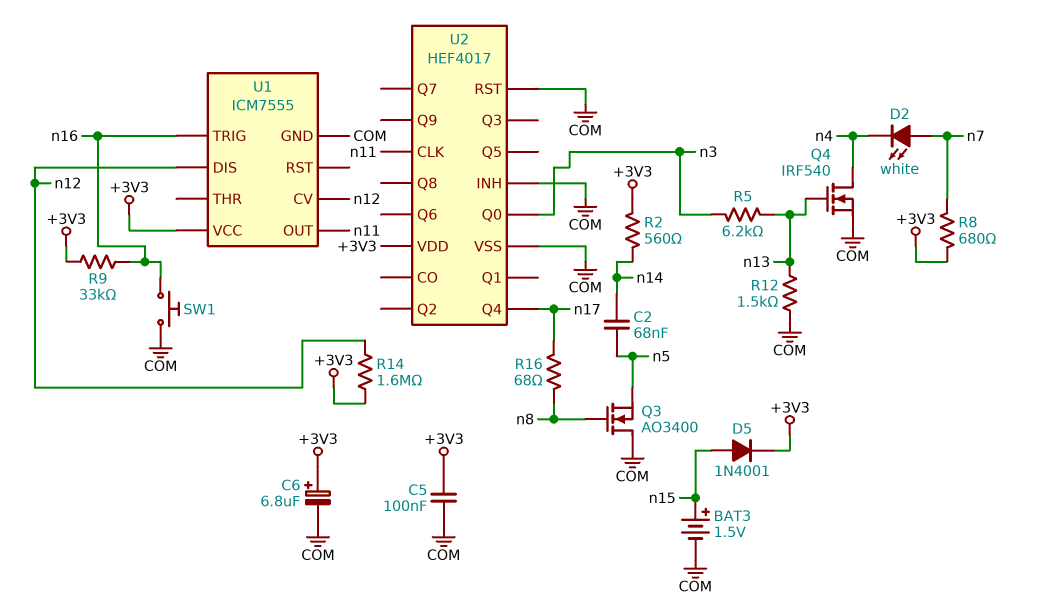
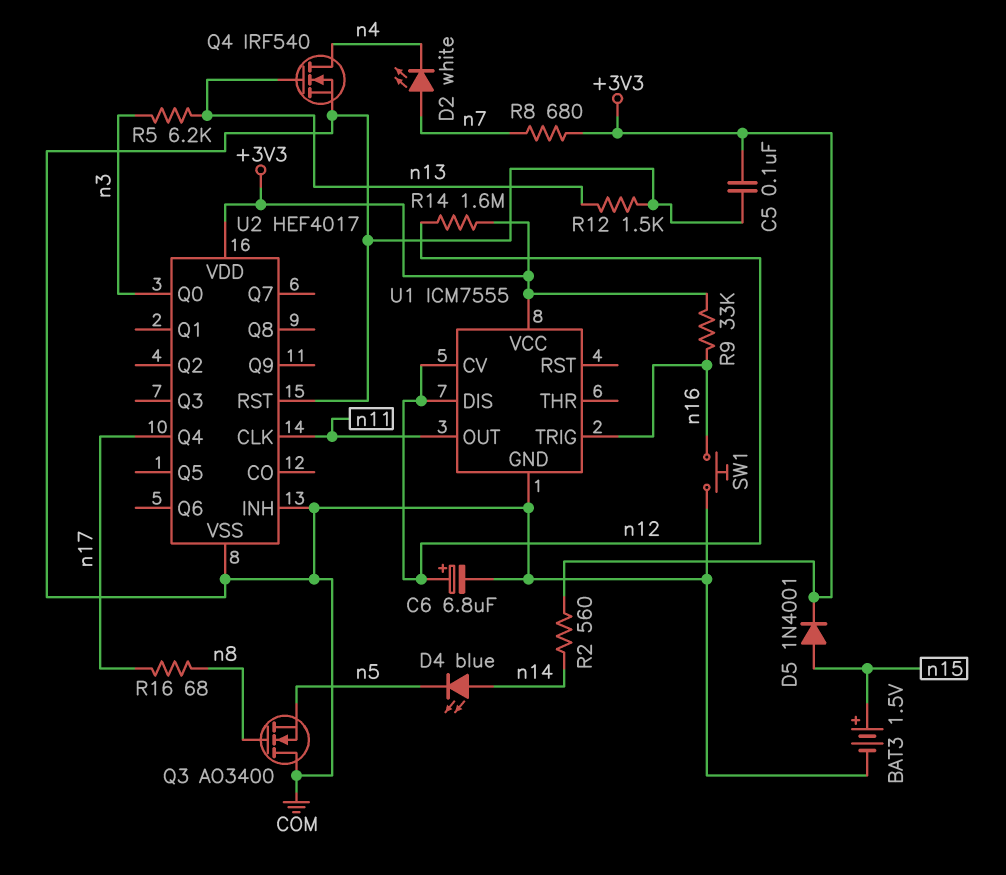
C2: 68nF (n5, n14) -> none
C6: 6.8uF (plus +3V3, minus COM) -> 6.8uF (plus n12, minus COM)
D4: none -> LED blue (A n14, K n5)

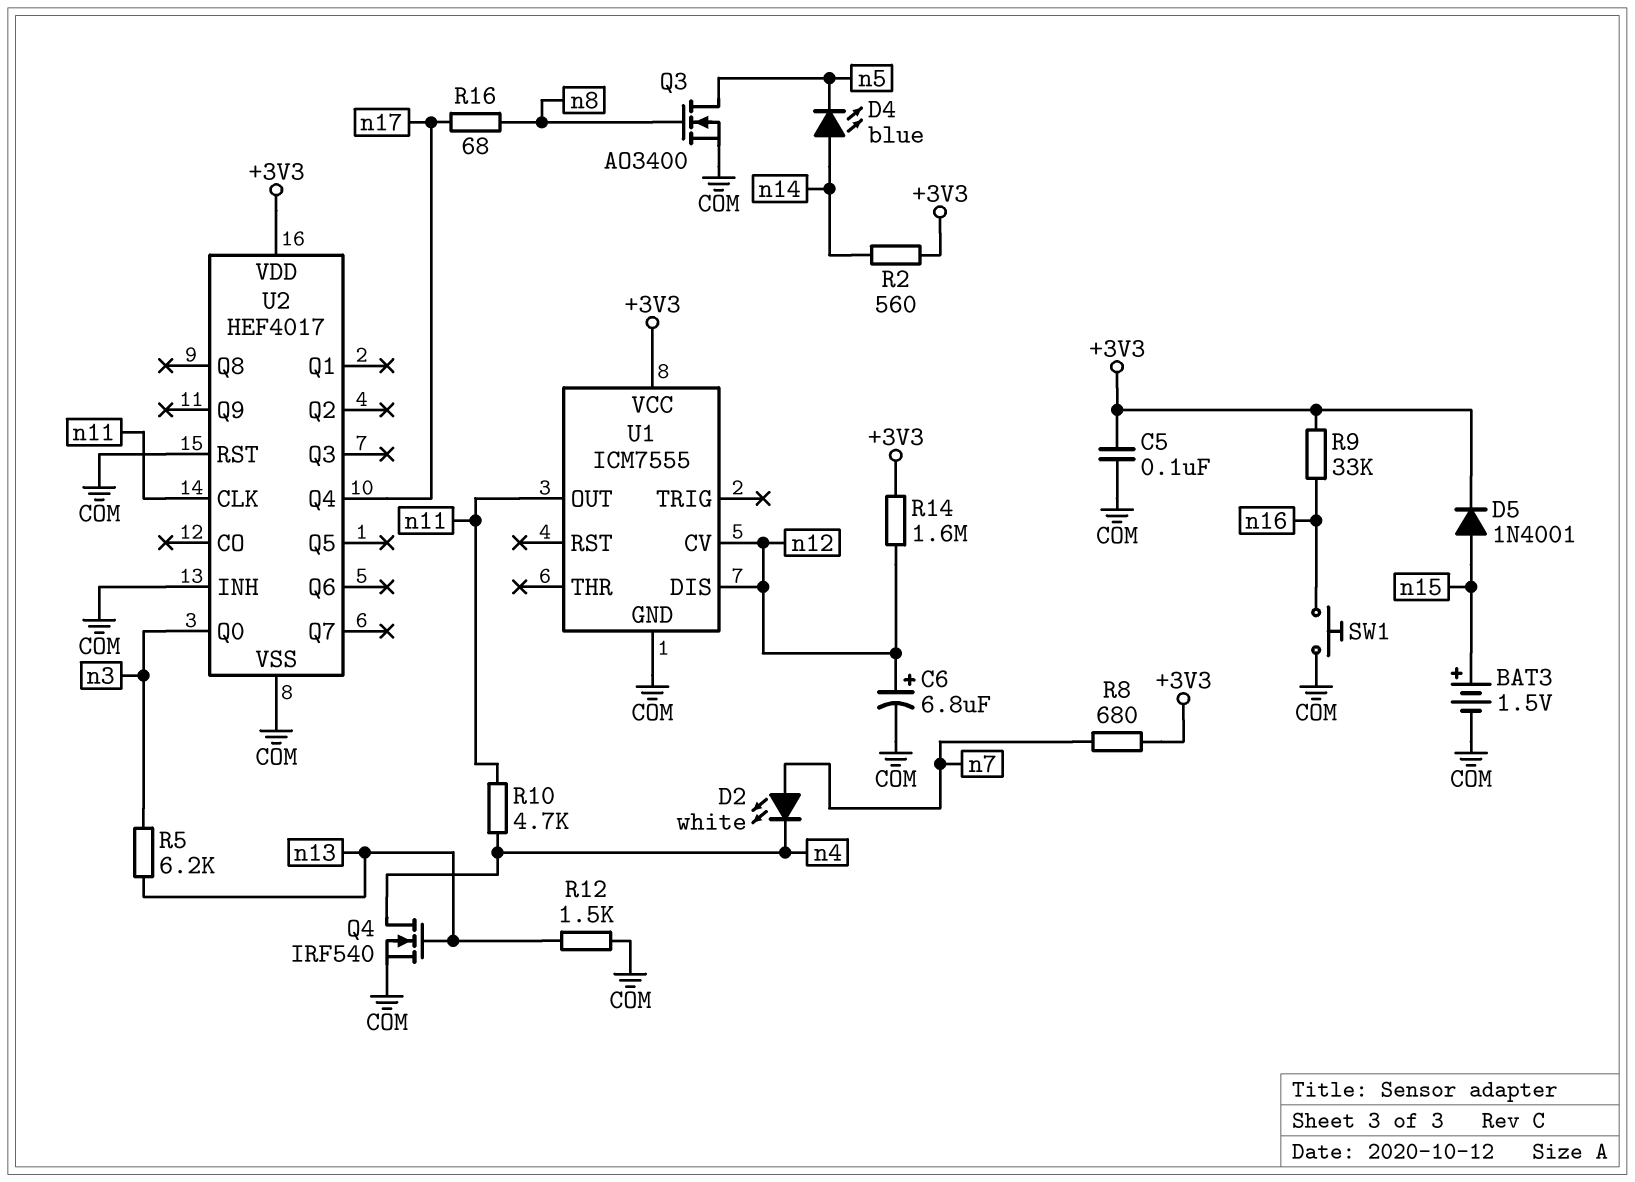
Q3: NMOS AO3400 (G n8, D COM, S n5) -> NMOS AO3400 (G n8, D n5, S COM)
R10: none -> 4.7k (n4, n11)
U1 pin TRIG: n16 -> none

